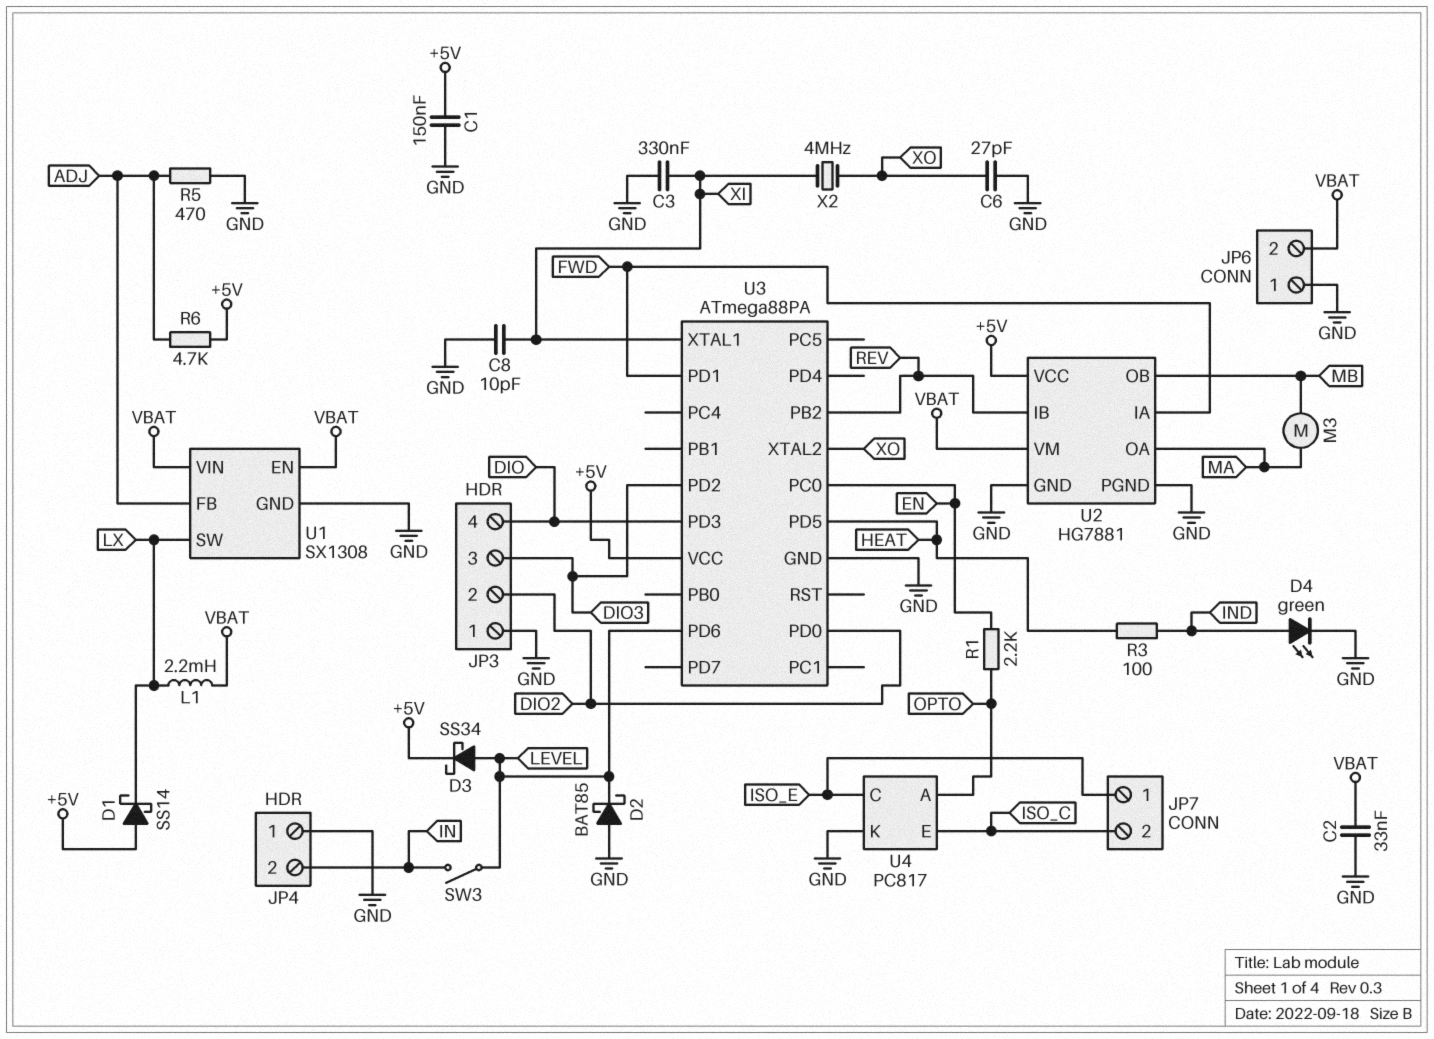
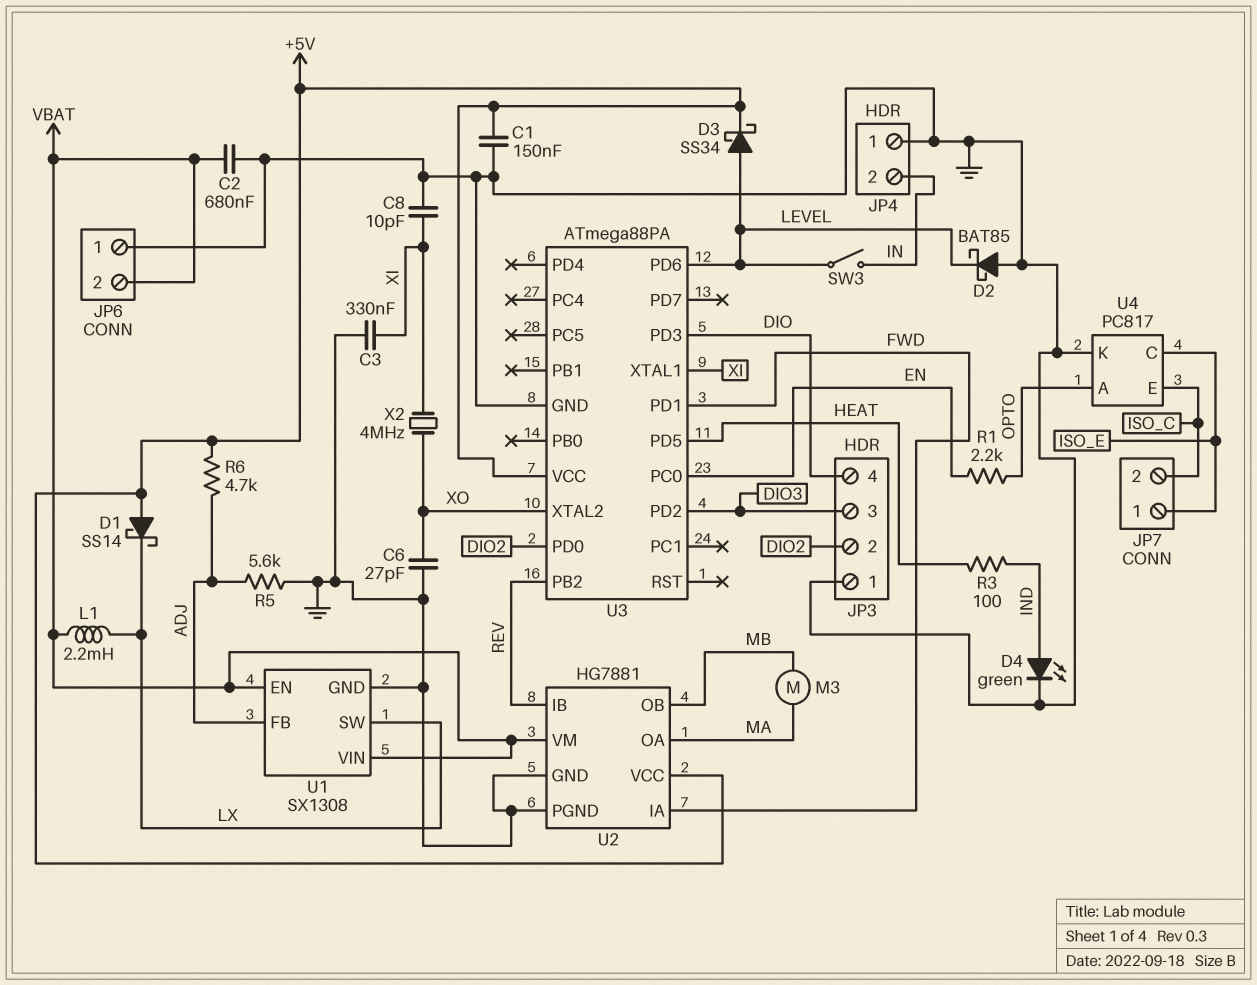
C2: 33nF (GND, VBAT) -> 680nF (GND, VBAT)
R5: 470 (ADJ, GND) -> 5.6k (ADJ, GND)

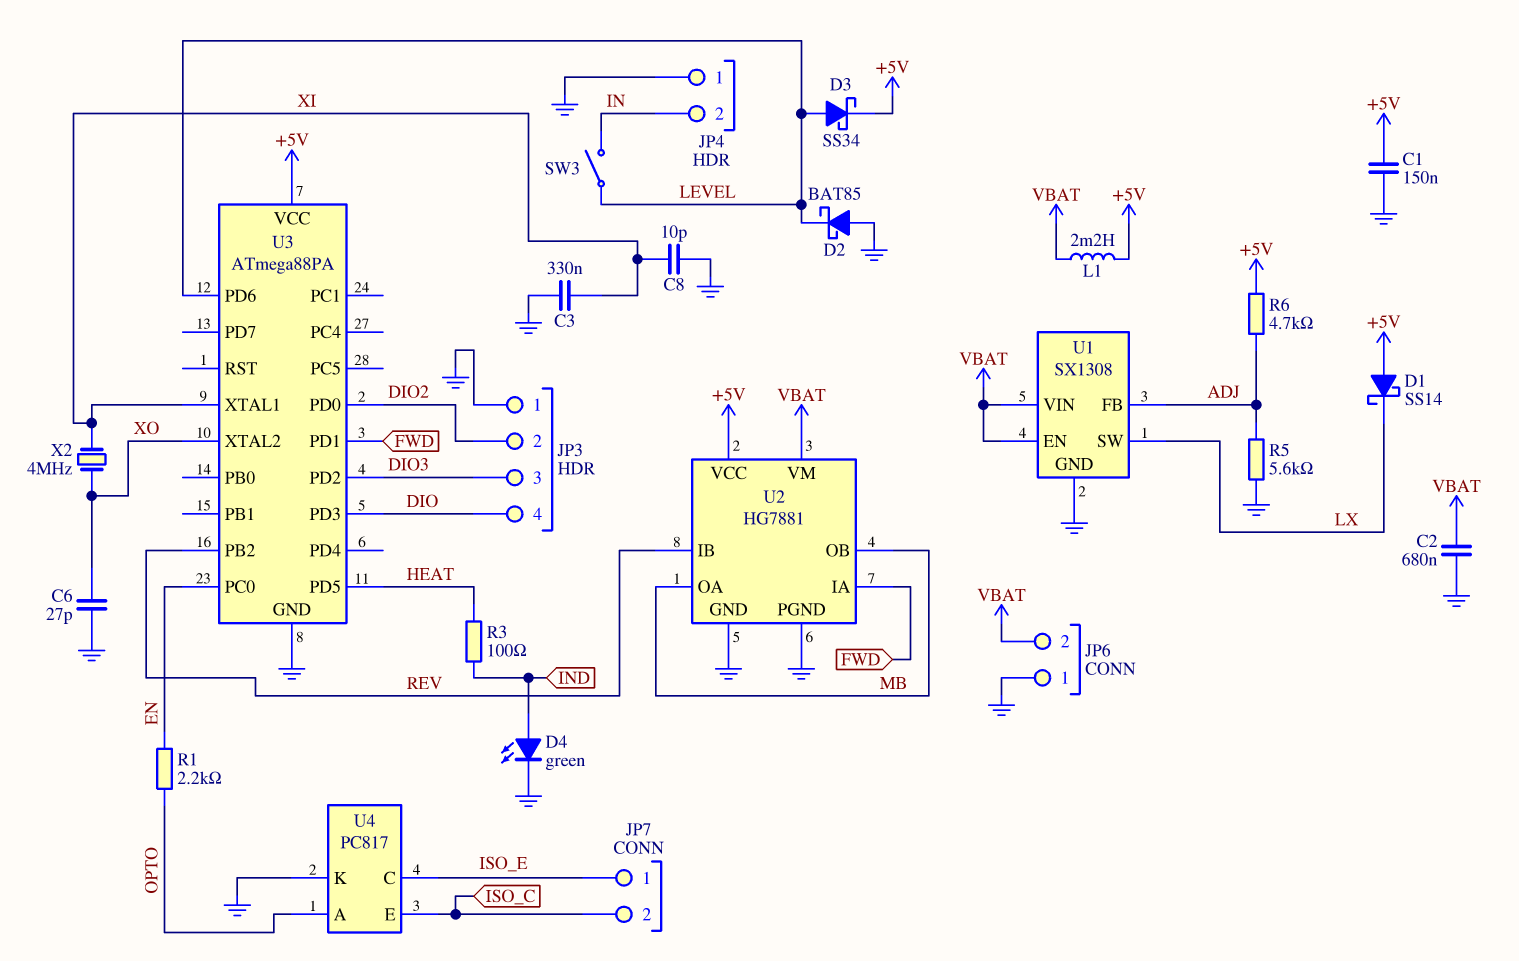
L1: 2.2mH (LX, VBAT) -> 2.2mH (+5V, VBAT)
M3: motor (MA, MB) -> none
U2 pin OA: MA -> MB

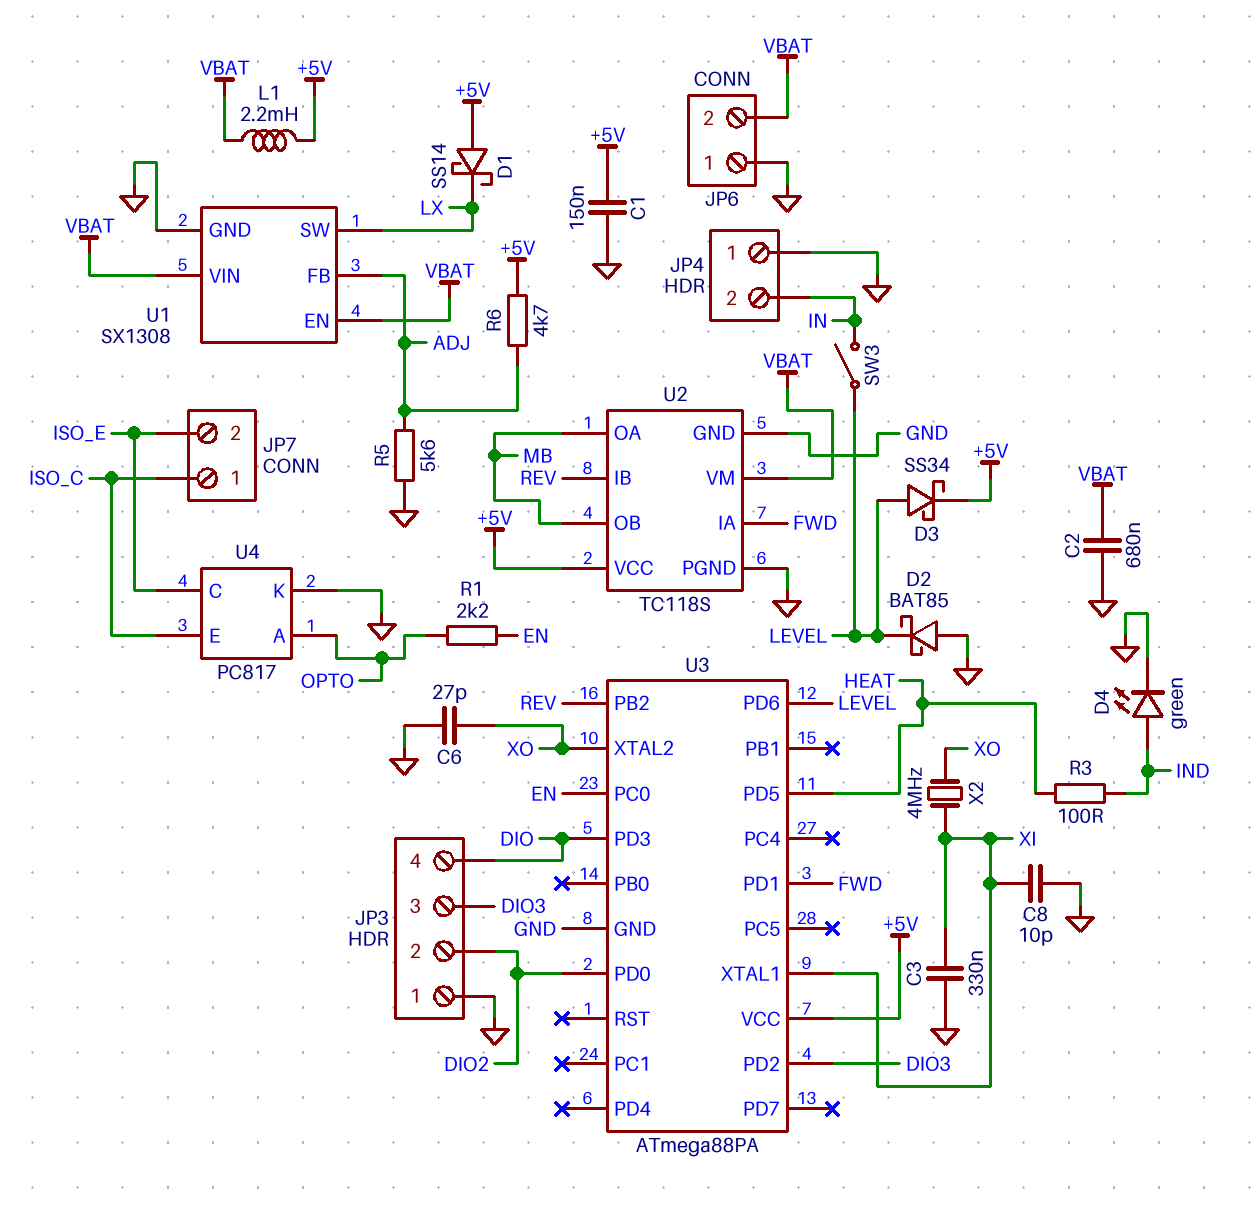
JP7 pin 1: ISO_E -> ISO_C
JP7 pin 2: ISO_C -> ISO_E
U2: HG7881 -> TC118S

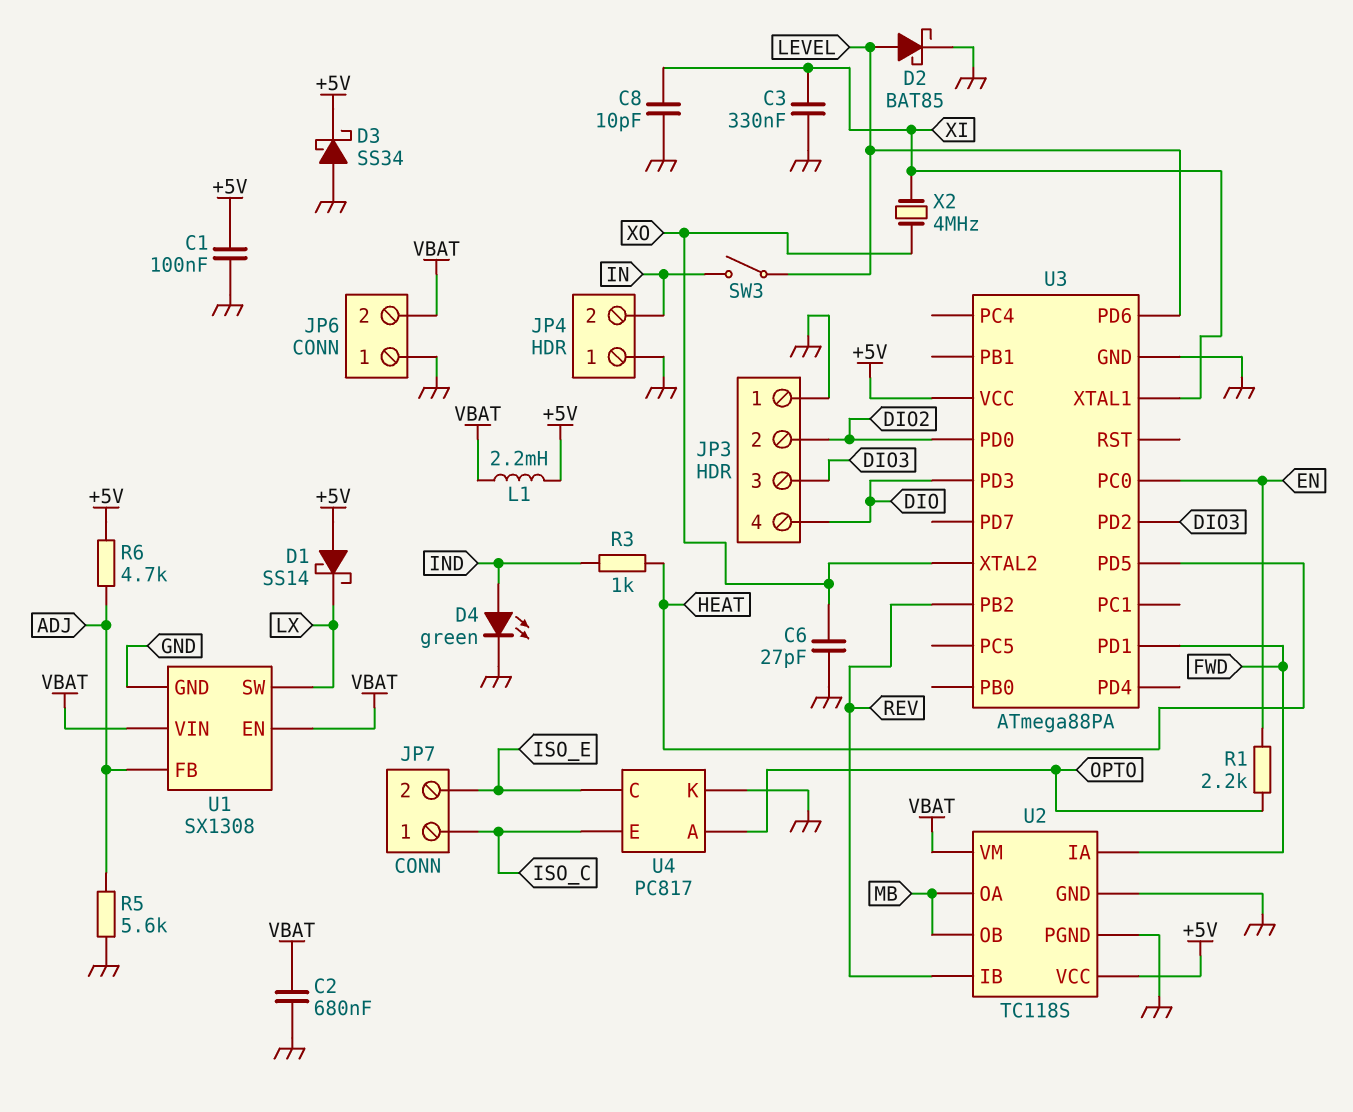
C1: 150nF (+5V, GND) -> 100nF (+5V, GND)
D2: schottky BAT85 (A GND, K LEVEL) -> schottky BAT85 (A LEVEL, K GND)
D3: schottky SS34 (A LEVEL, K +5V) -> schottky SS34 (A GND, K +5V)
R3: 100 (HEAT, IND) -> 1k (HEAT, IND)

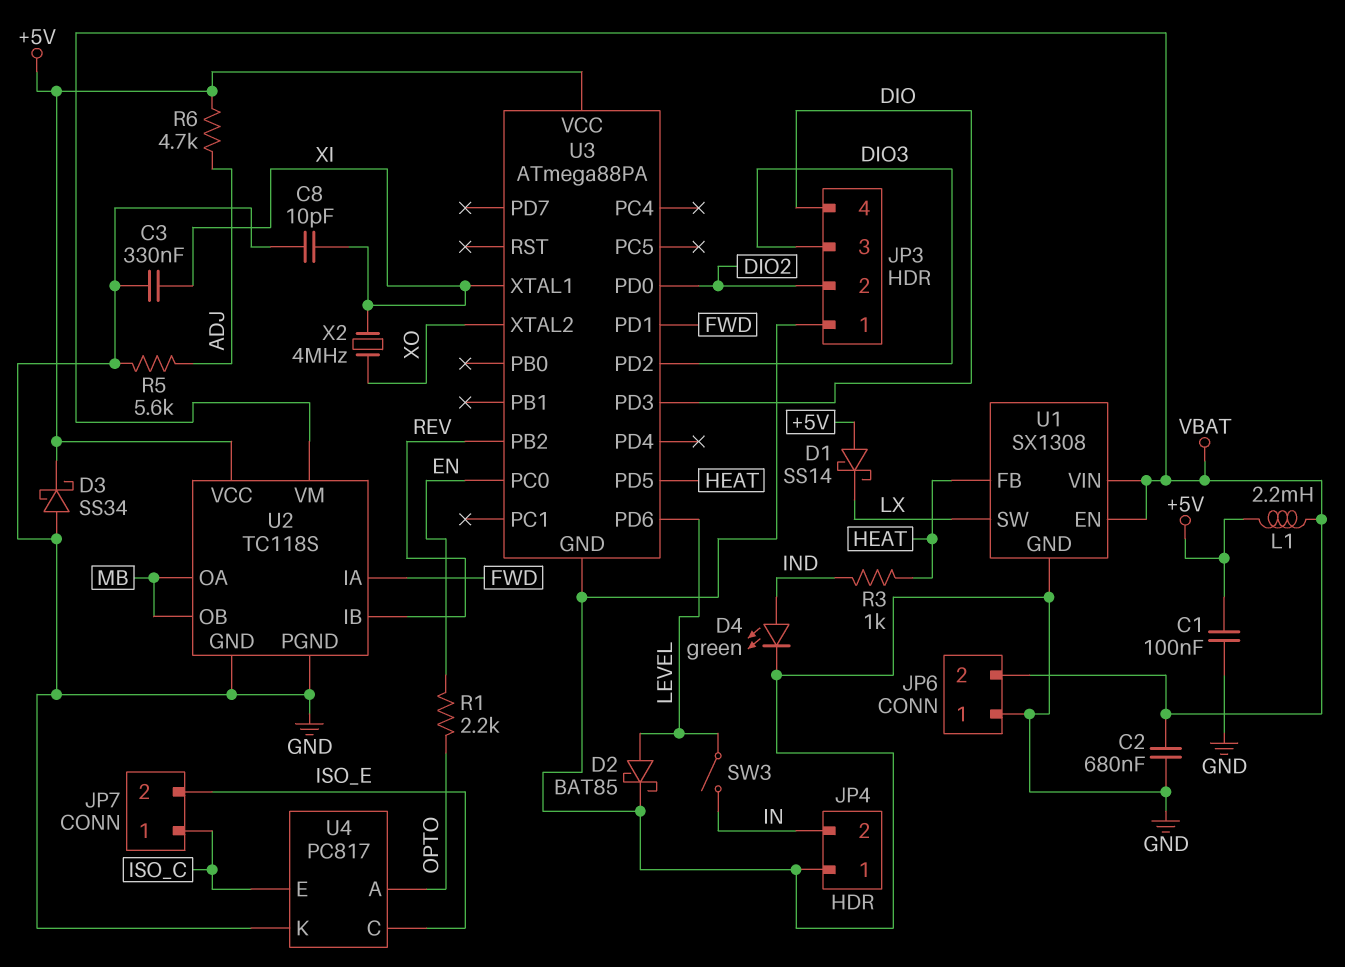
C6: 27pF (GND, XO) -> none
U1 pin FB: ADJ -> HEAT

